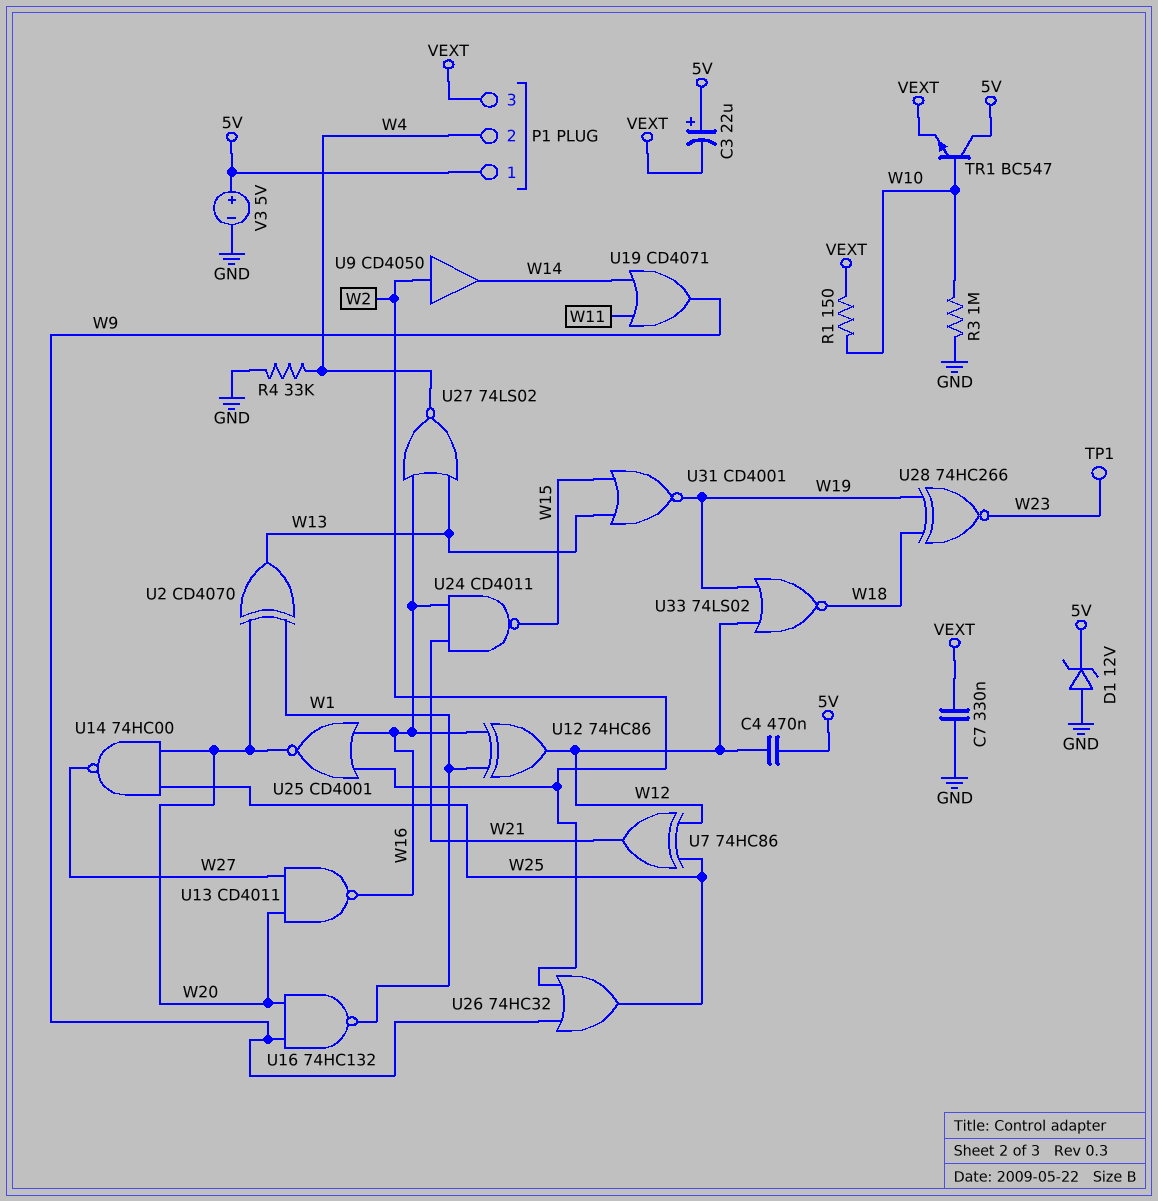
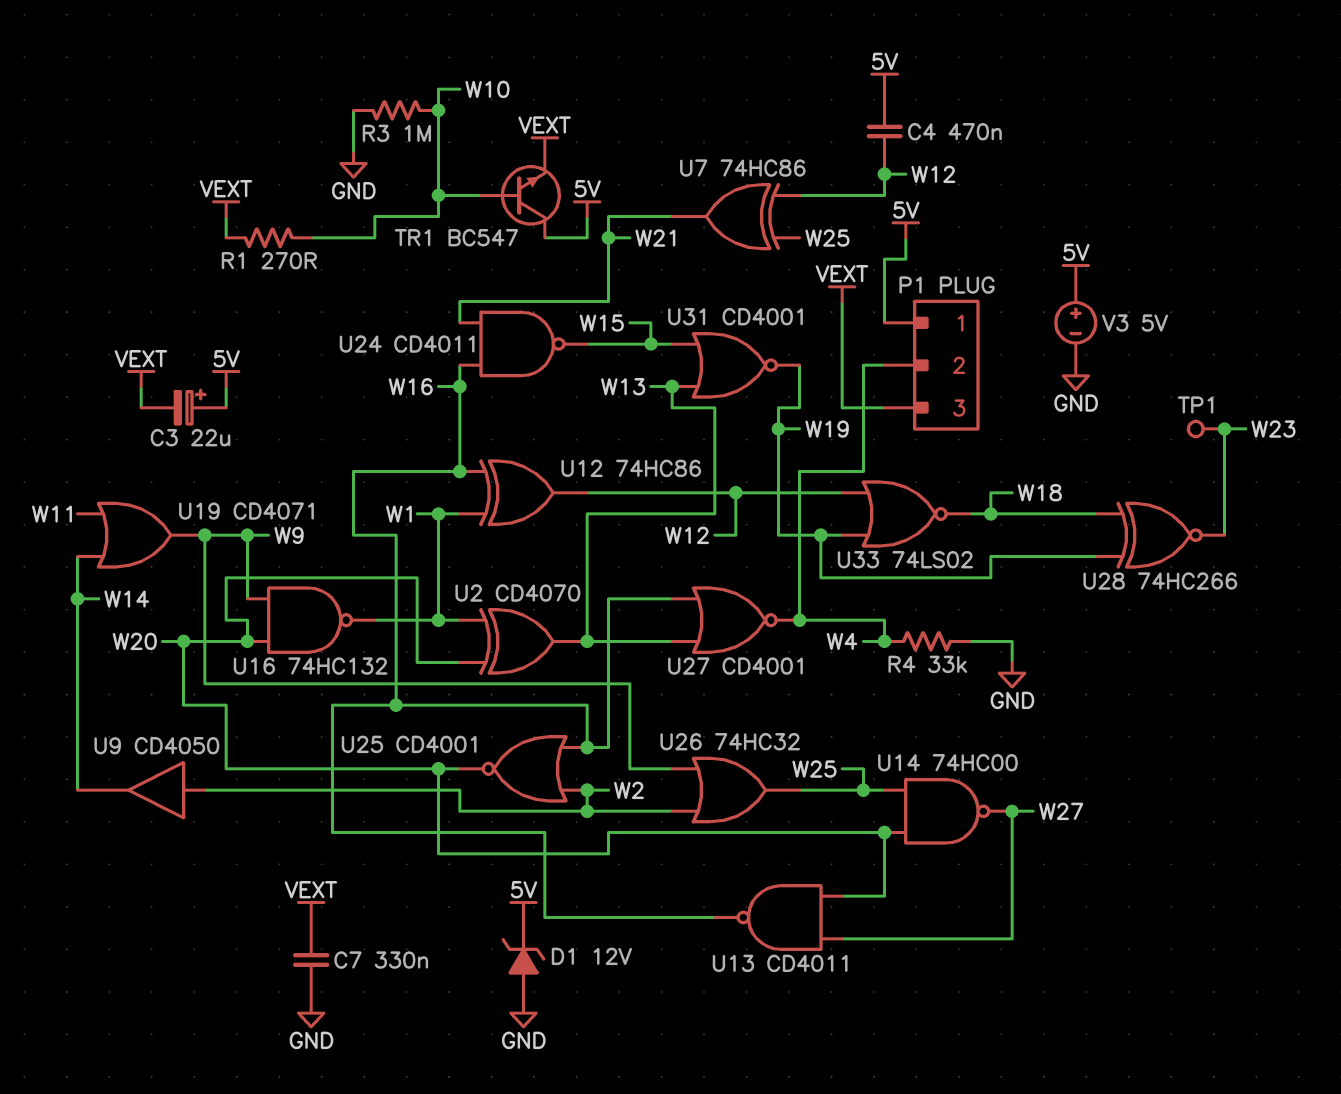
R1: 150 (VEXT, W10) -> 270 (VEXT, W10)
U27: NOR 74LS02 (in W13, in W16, out W4) -> NOR CD4001 (in W13, in W16, out W4)

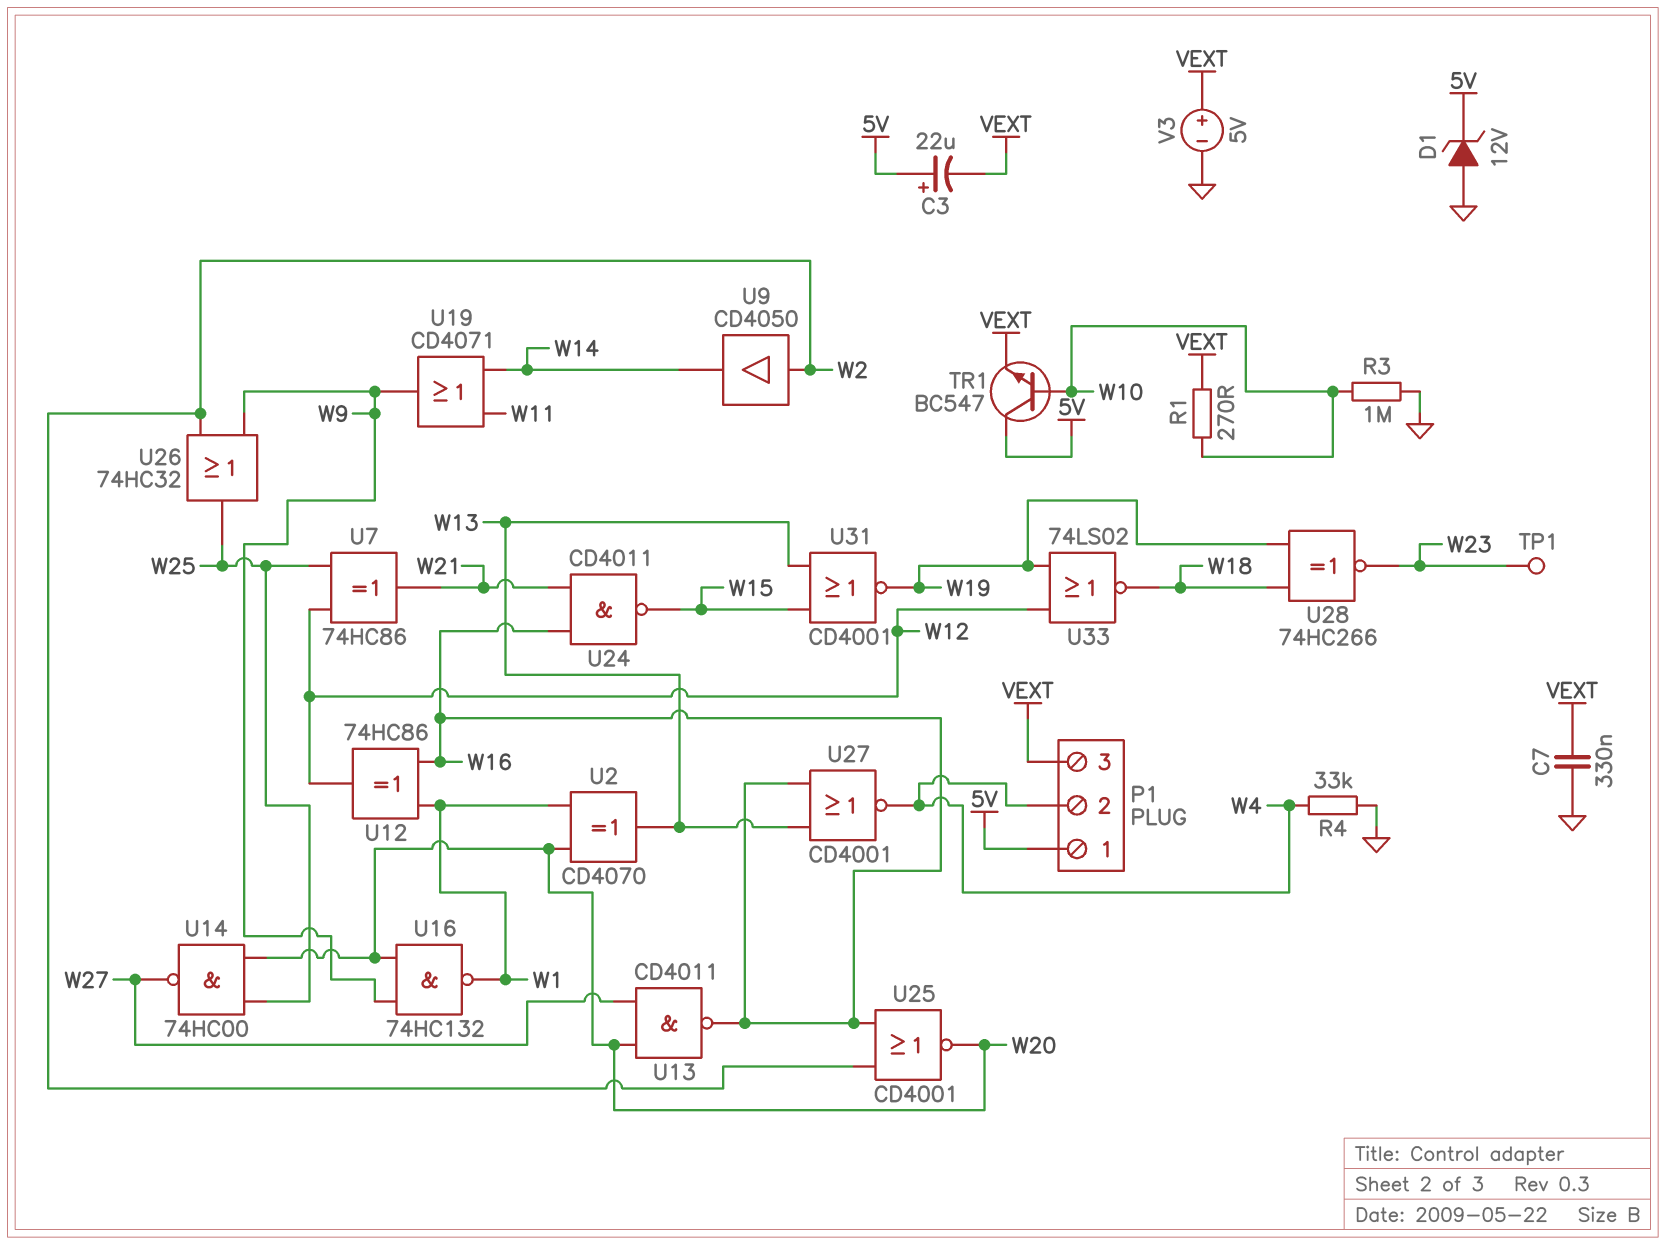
C4: 470nF (5V, W12) -> none
V3: 5V (plus 5V, minus GND) -> 5V (plus VEXT, minus GND)

